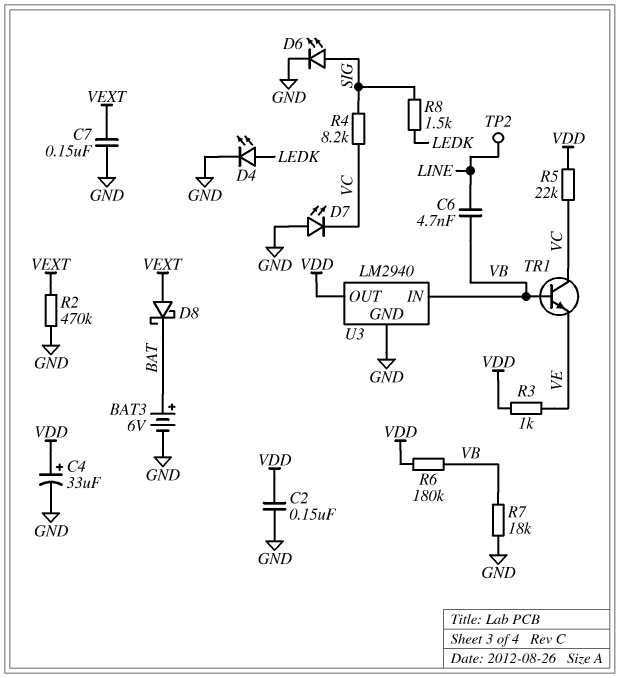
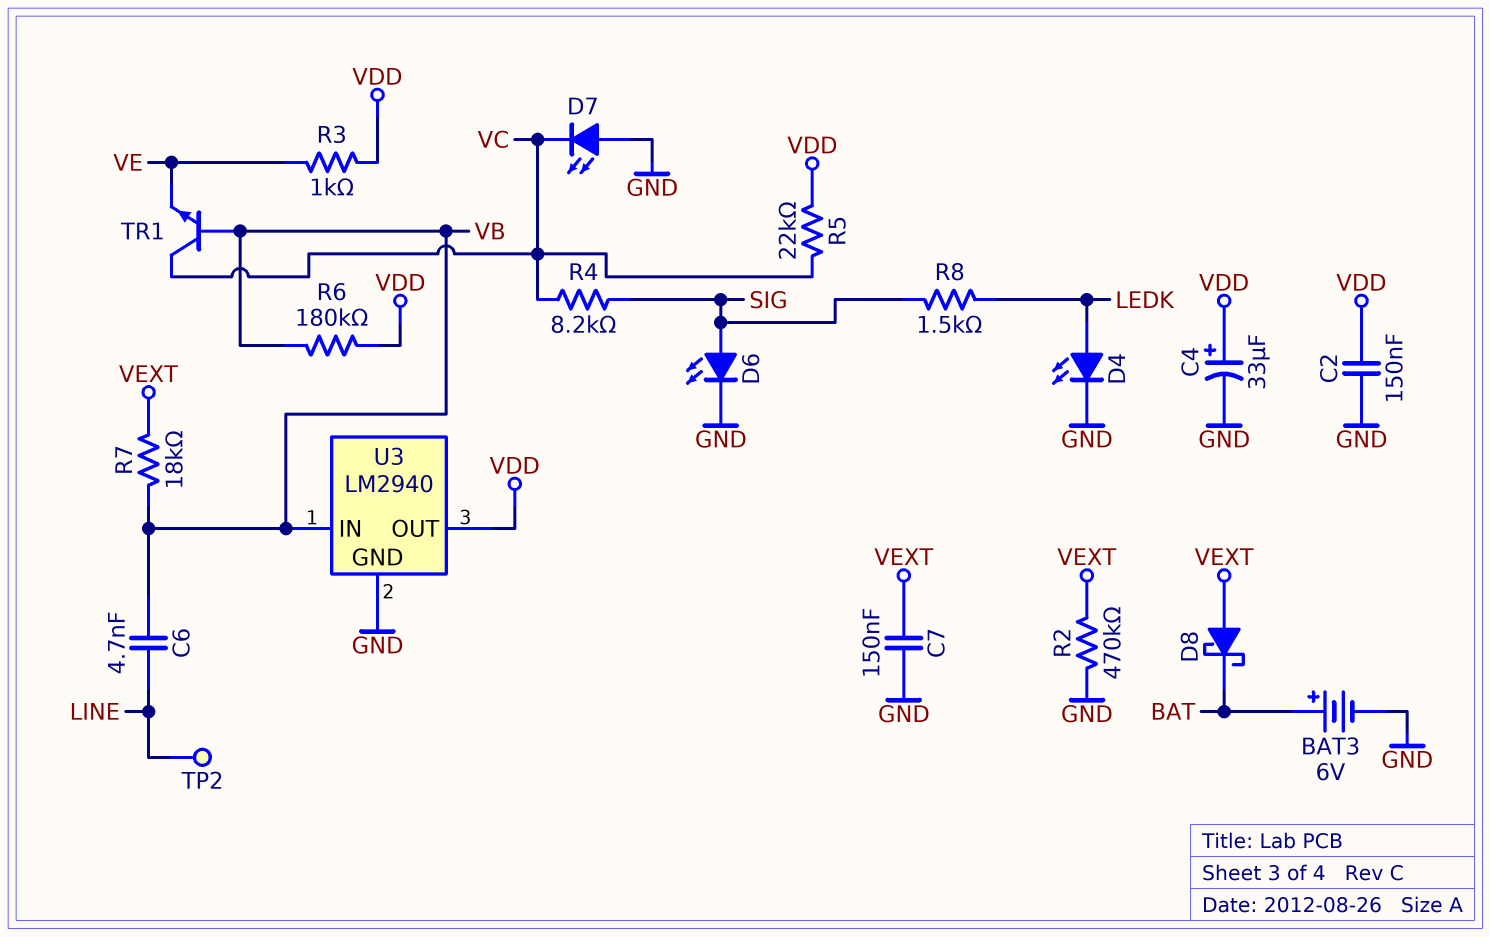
R7: 18k (GND, VB) -> 18k (VB, VEXT)

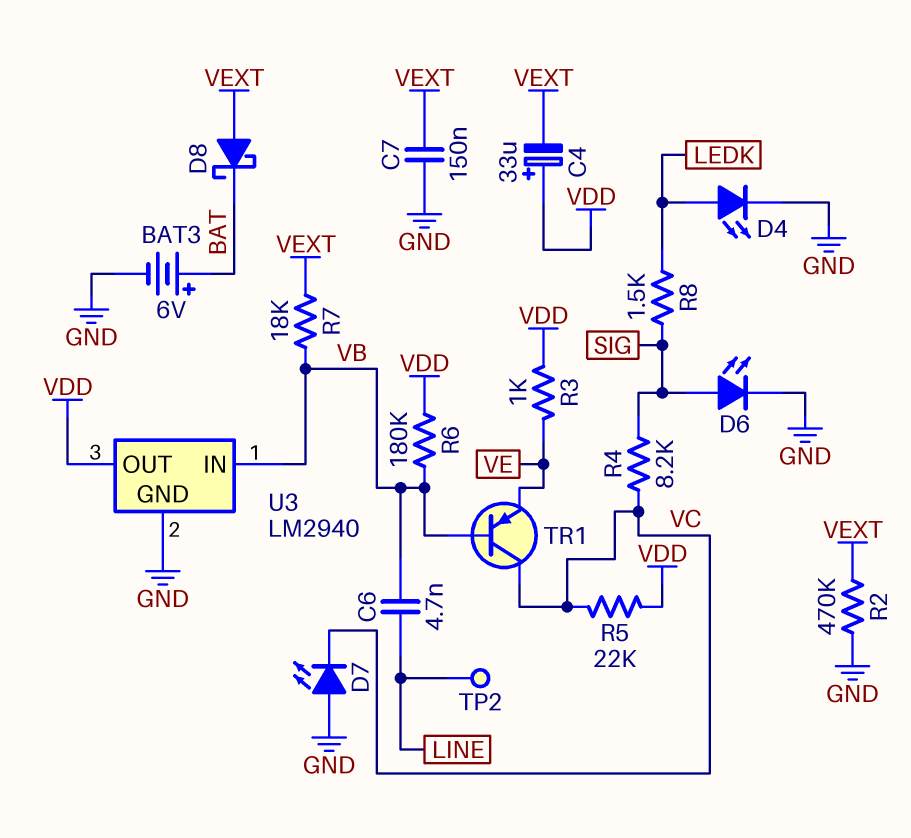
C2: 150nF (GND, VDD) -> none
C4: 33uF (plus VDD, minus GND) -> 33uF (plus VDD, minus VEXT)
TR1: NPN (B VB, C VC, E VE) -> PNP (B VB, C VC, E VE)

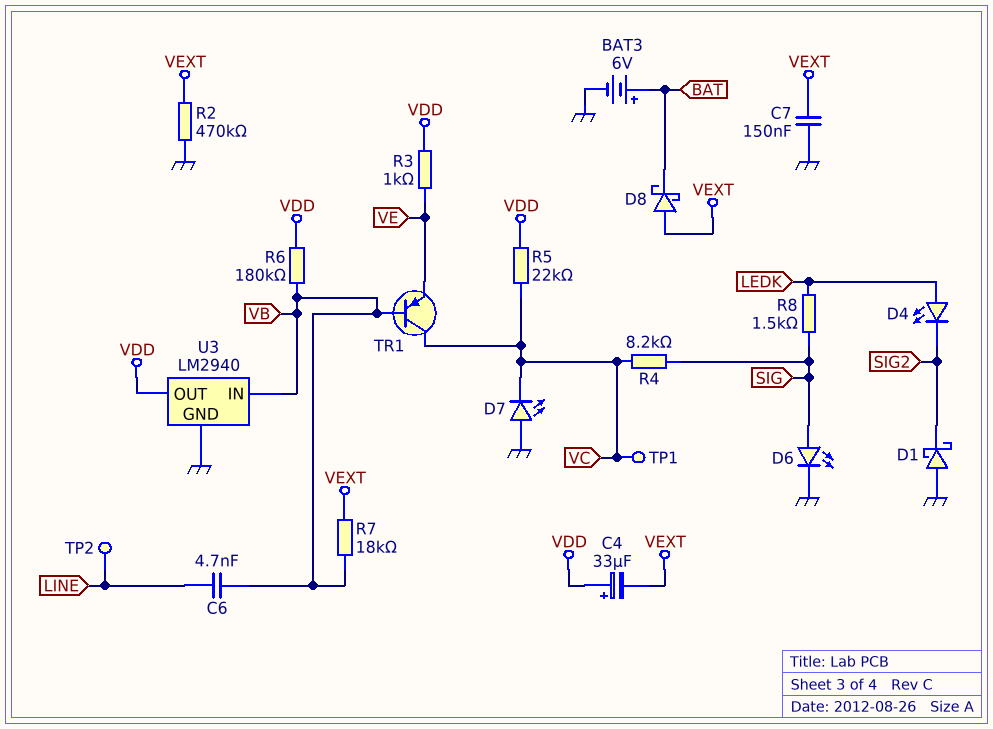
D1: none -> schottky (A GND, K SIG2)
D4: LED (A LEDK, K GND) -> LED (A LEDK, K SIG2)
TP1: none -> test point (VC)

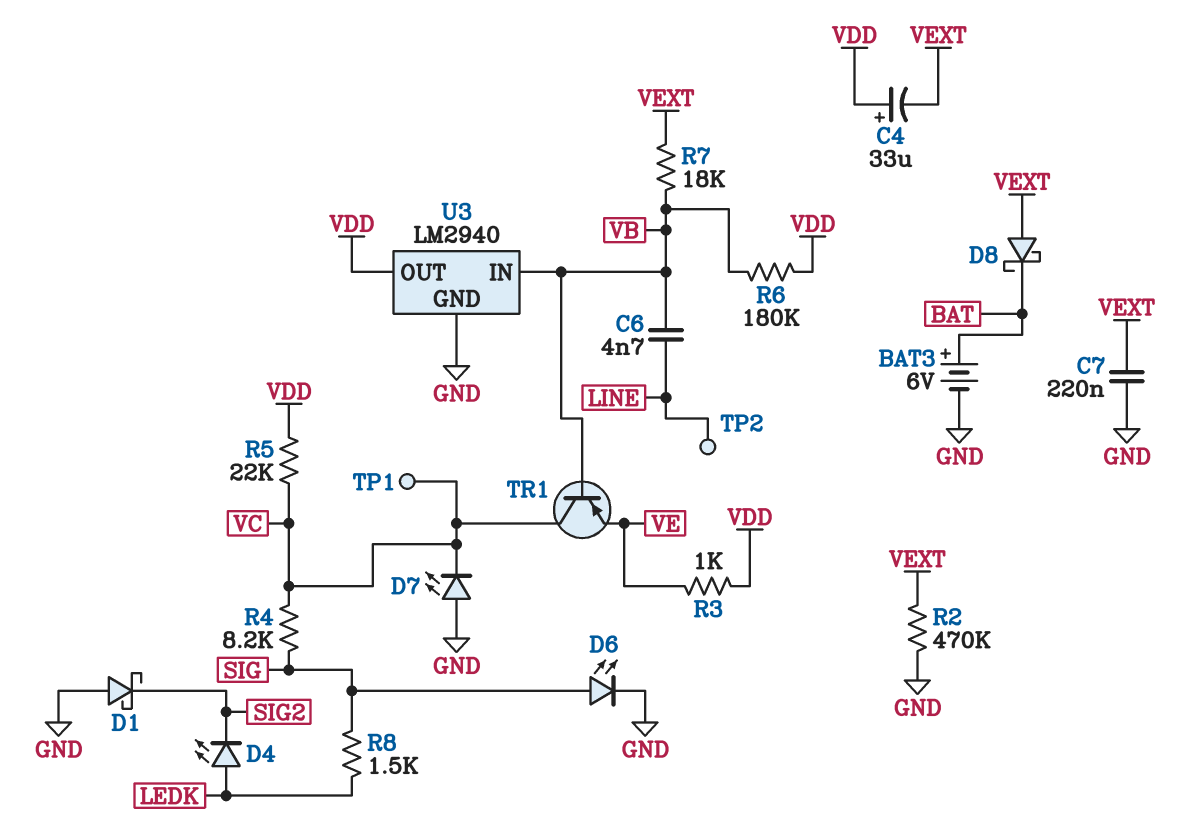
C7: 150nF (GND, VEXT) -> 220nF (GND, VEXT)

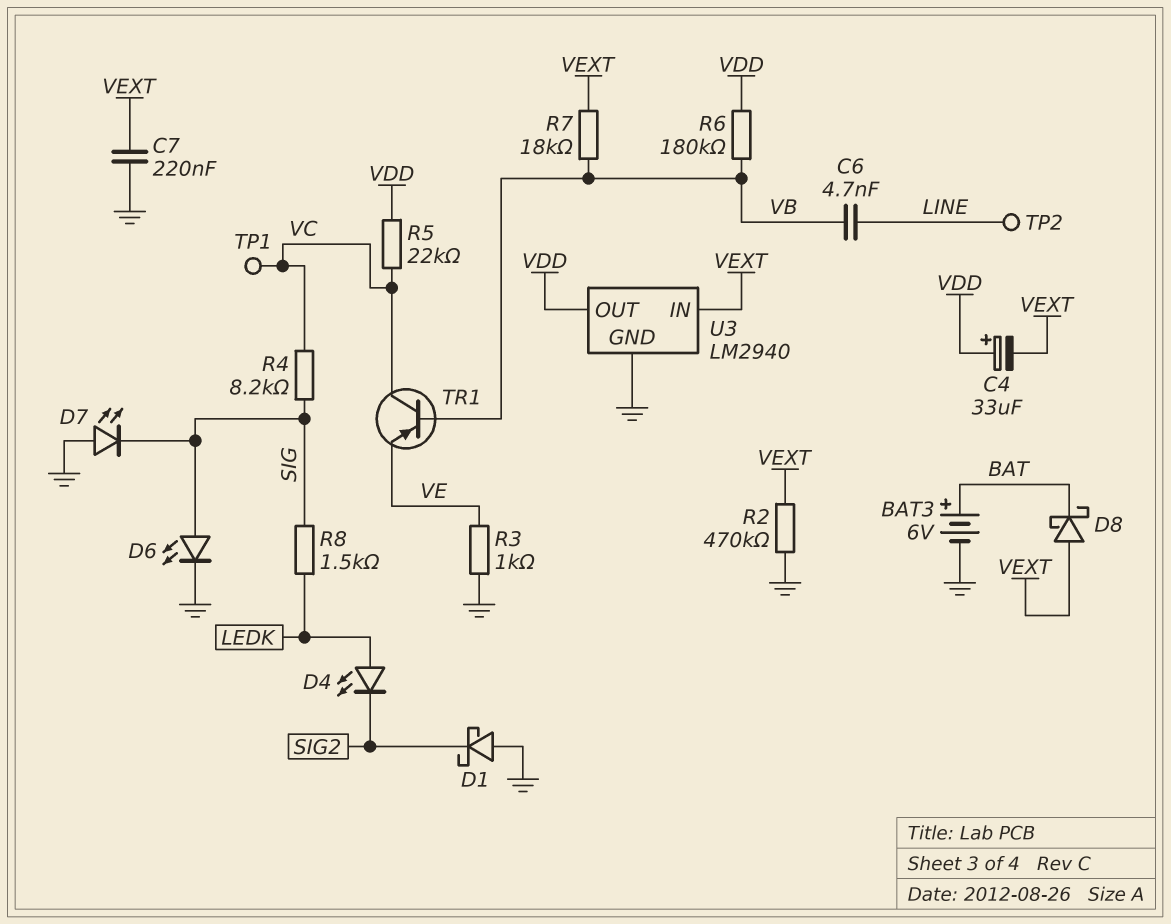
D7: LED (A GND, K VC) -> LED (A GND, K SIG)
R3: 1k (VDD, VE) -> 1k (GND, VE)
U3 pin IN: VB -> VEXT

